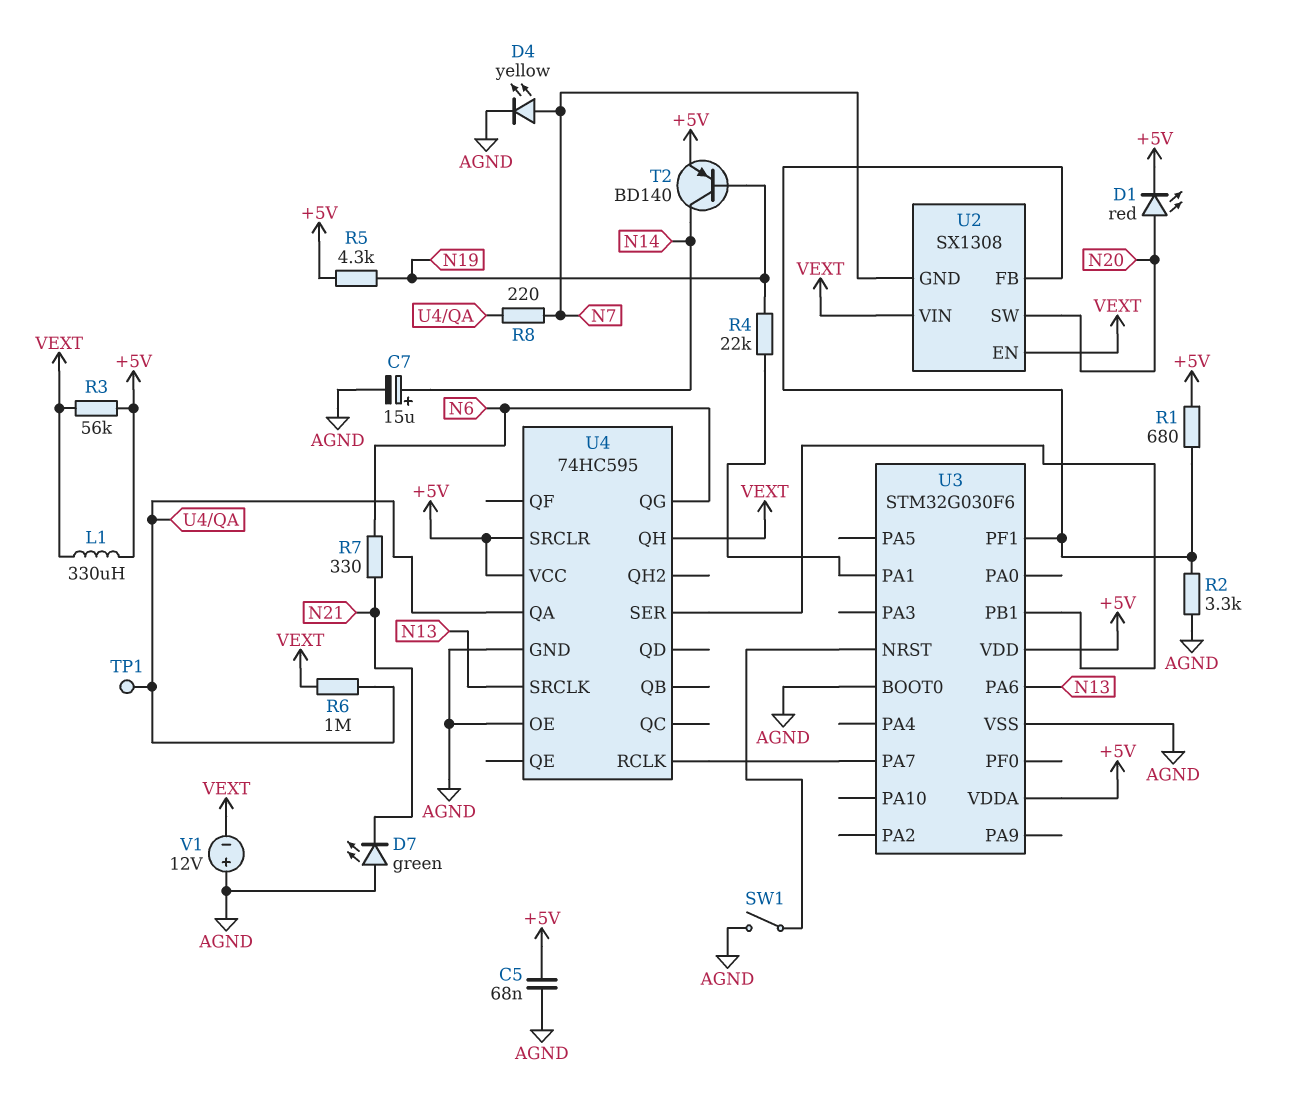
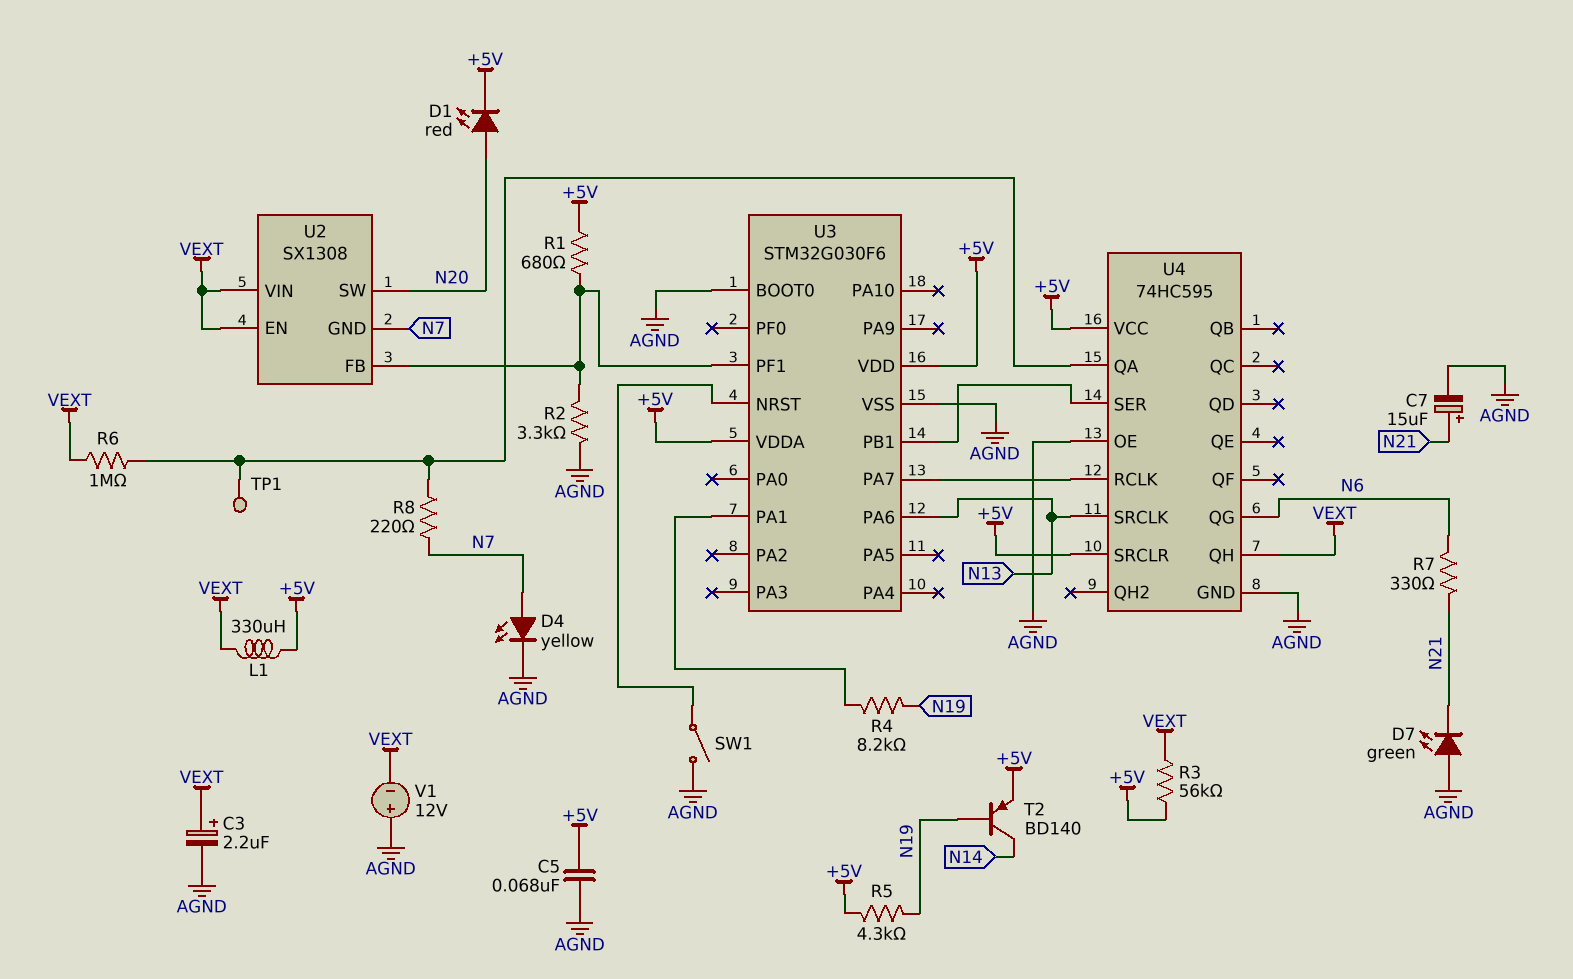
C3: none -> 2.2uF (plus VEXT, minus AGND)
C7: 15uF (plus N14, minus AGND) -> 15uF (plus N21, minus AGND)
R4: 22k (N19, U3/PA1) -> 8.2k (N19, U3/PA1)

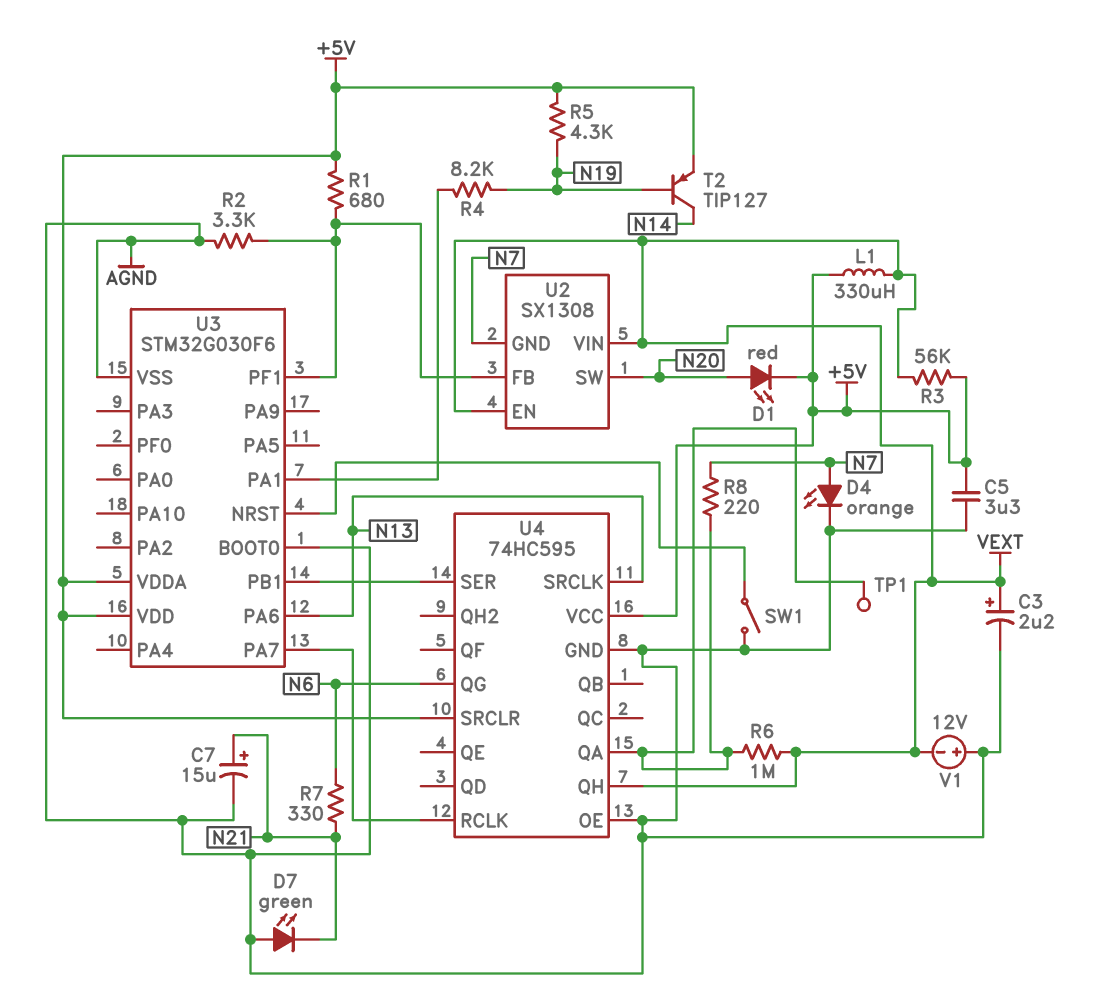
C5: 68nF (+5V, AGND) -> 3.3uF (+5V, AGND)
D4: LED yellow (A N7, K AGND) -> LED orange (A N7, K AGND)
T2: PNP BD140 (B N19, C N14, E +5V) -> PNP TIP127 (B N19, C N14, E +5V)

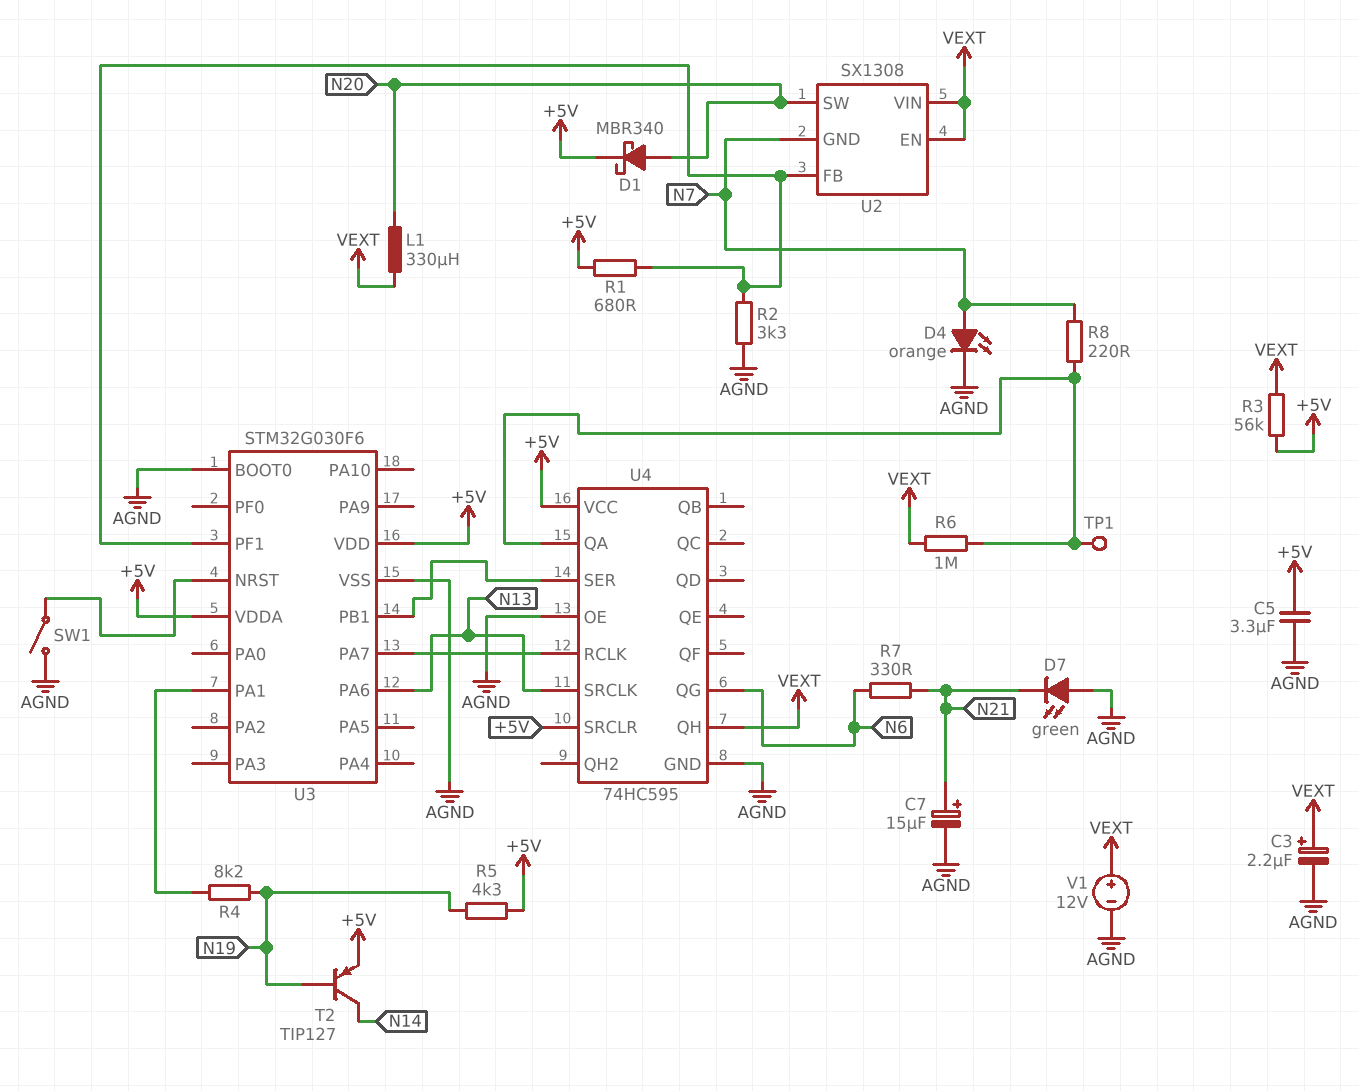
D1: LED red (A N20, K +5V) -> schottky MBR340 (A N20, K +5V)
L1: 330uH (+5V, VEXT) -> 330uH (N20, VEXT)
V1: 12V (plus AGND, minus VEXT) -> 12V (plus VEXT, minus AGND)

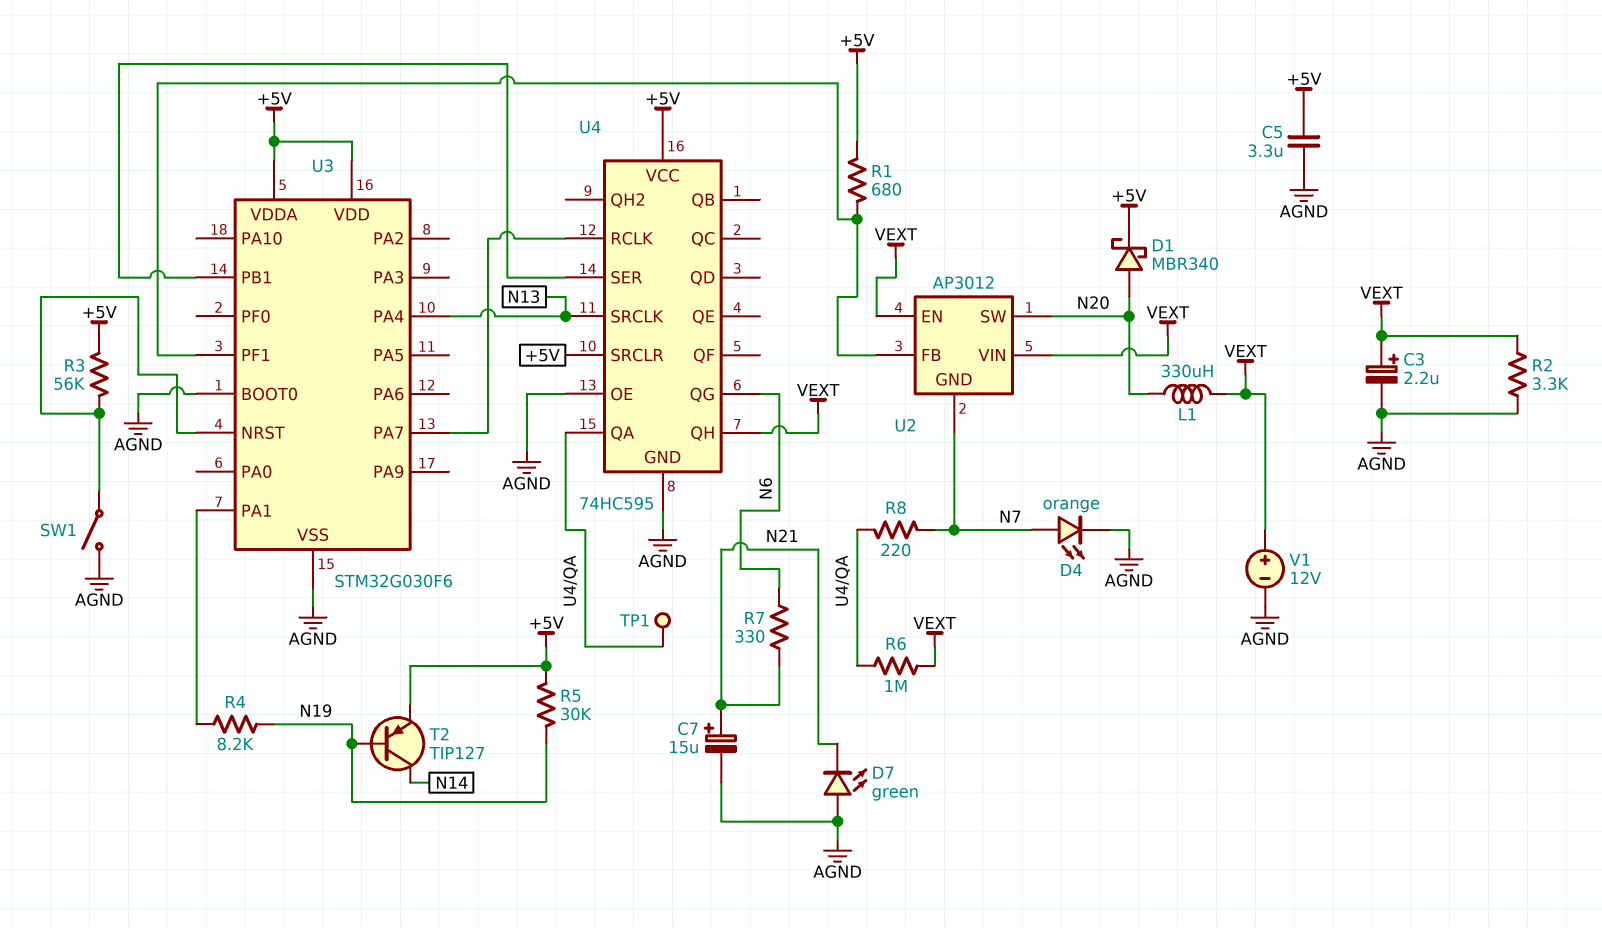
R2: 3.3k (AGND, U2/FB) -> 3.3k (AGND, VEXT)
R3: 56k (+5V, VEXT) -> 56k (+5V, U3/NRST)
R5: 4.3k (+5V, N19) -> 30k (+5V, N19)
U2: SX1308 -> AP3012
U3 pin PA4: none -> N13
U3 pin PA6: N13 -> none

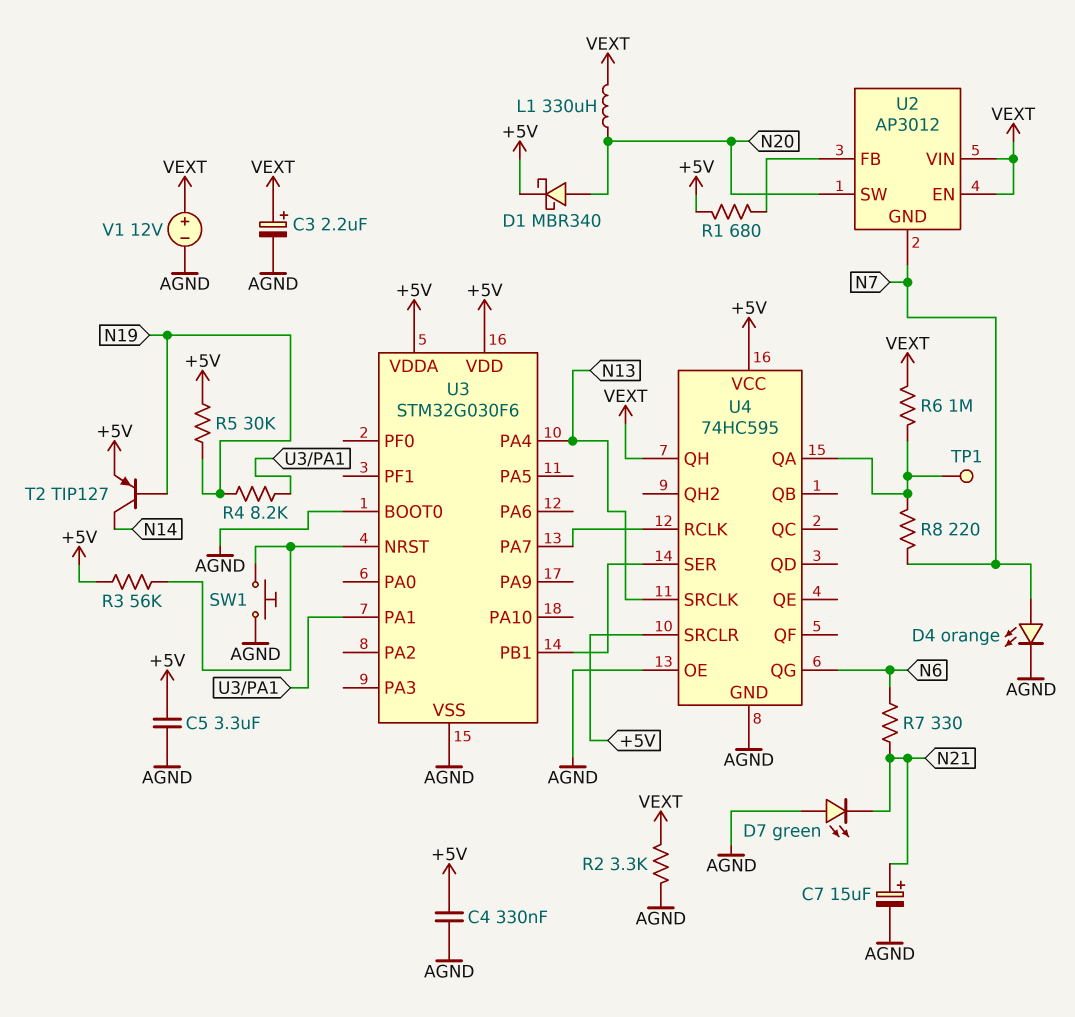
C4: none -> 330nF (+5V, AGND)
SW1: switch (AGND, U3/NRST) -> button (AGND, U3/NRST)
U3 pin PF1: U2/FB -> none

